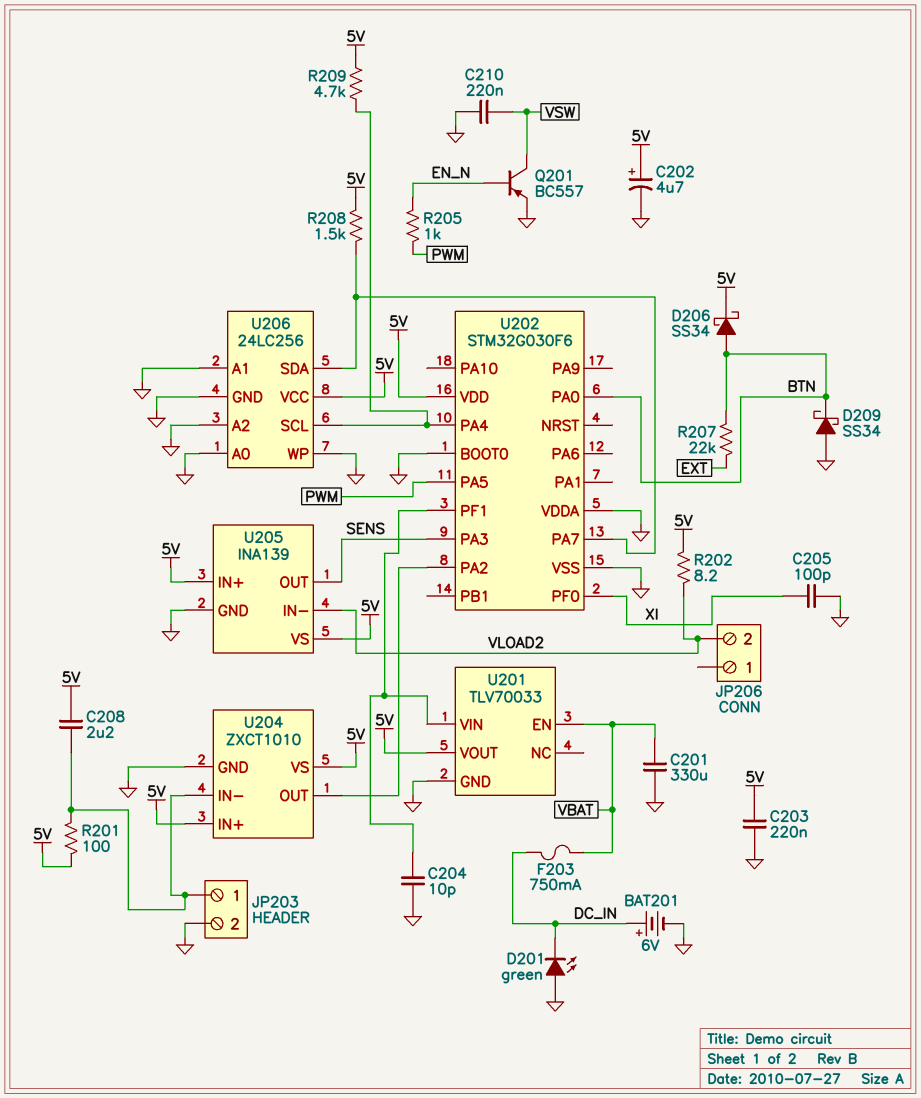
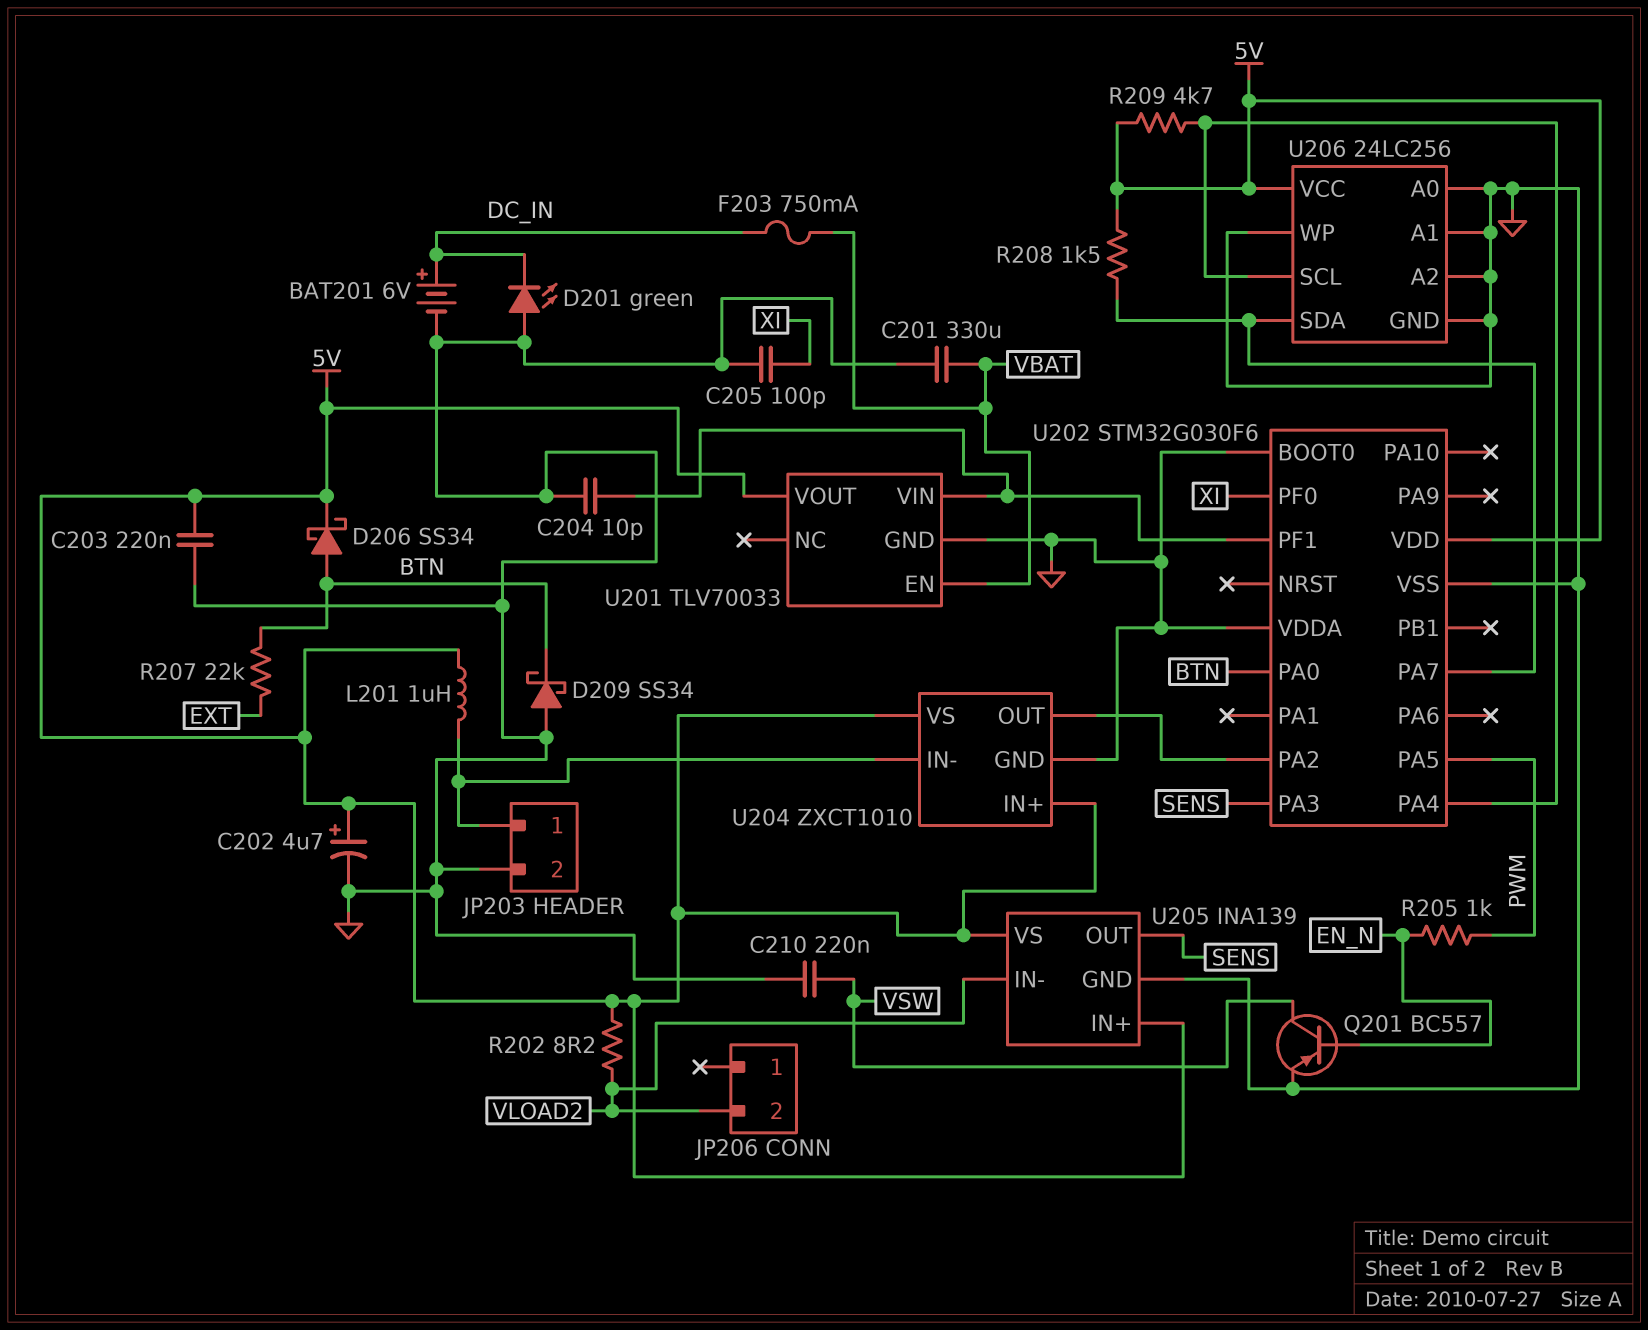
C208: 2.2uF (5V, JP203/1) -> none
L201: none -> 1uH (5V, JP203/1)
R201: 100 (5V, JP203/1) -> none

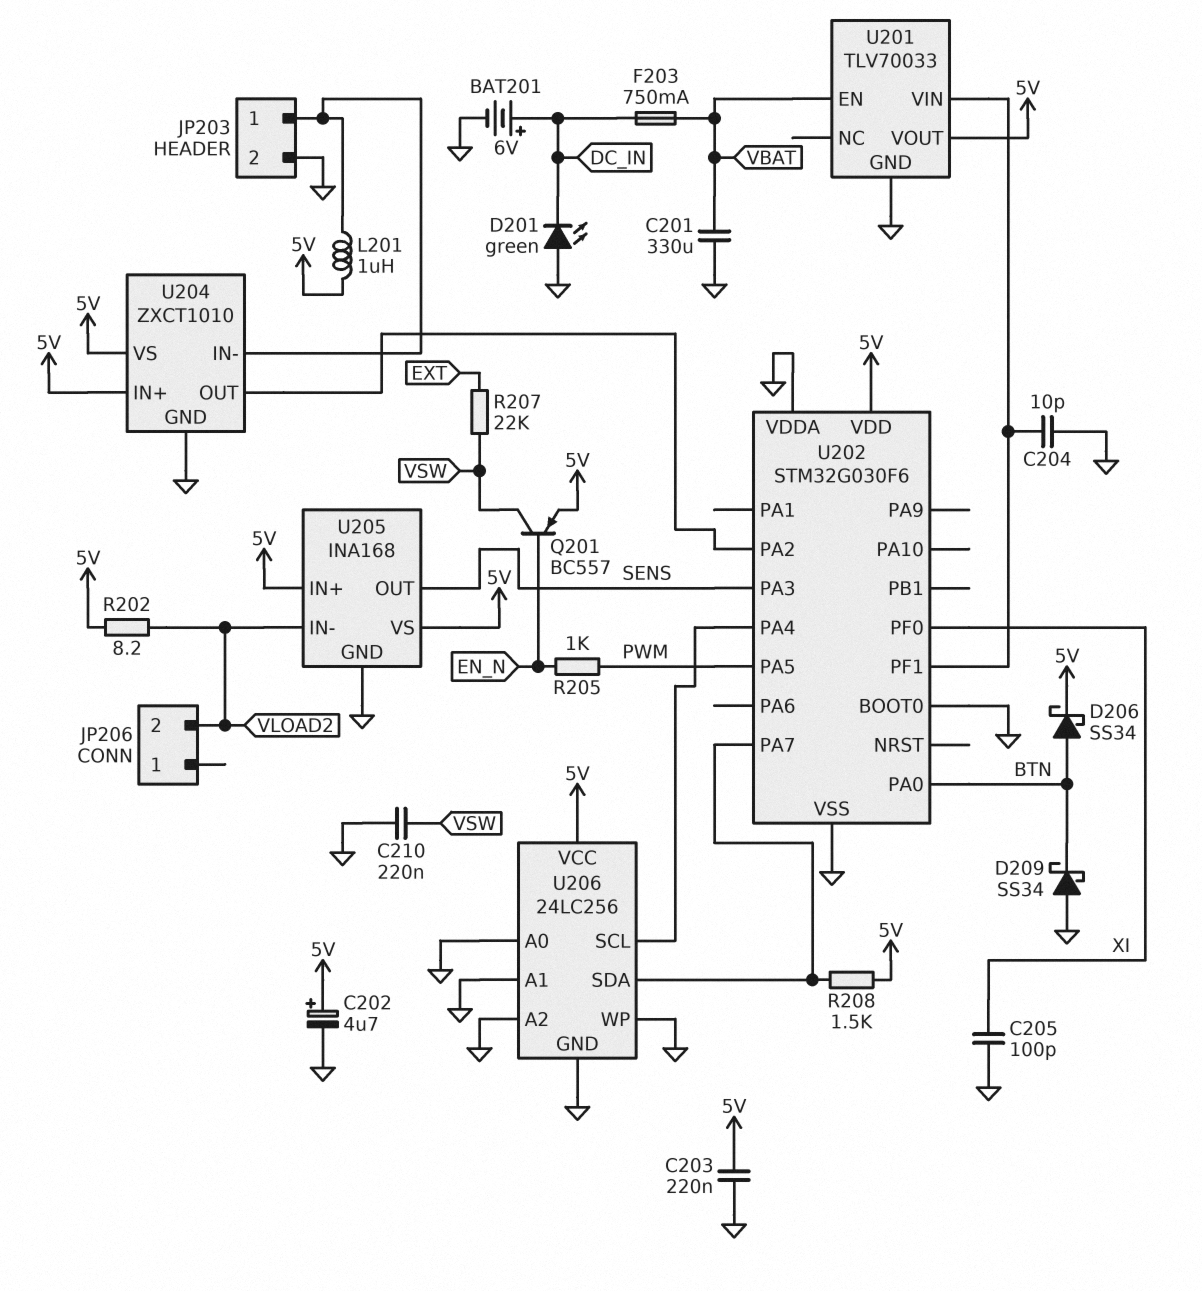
Q201: PNP BC557 (B EN_N, C VSW, E GND) -> PNP BC557 (B EN_N, C VSW, E 5V)
R207: 22k (BTN, EXT) -> 22k (EXT, VSW)
R209: 4.7k (5V, U202/PA4) -> none
U205: INA139 -> INA168

